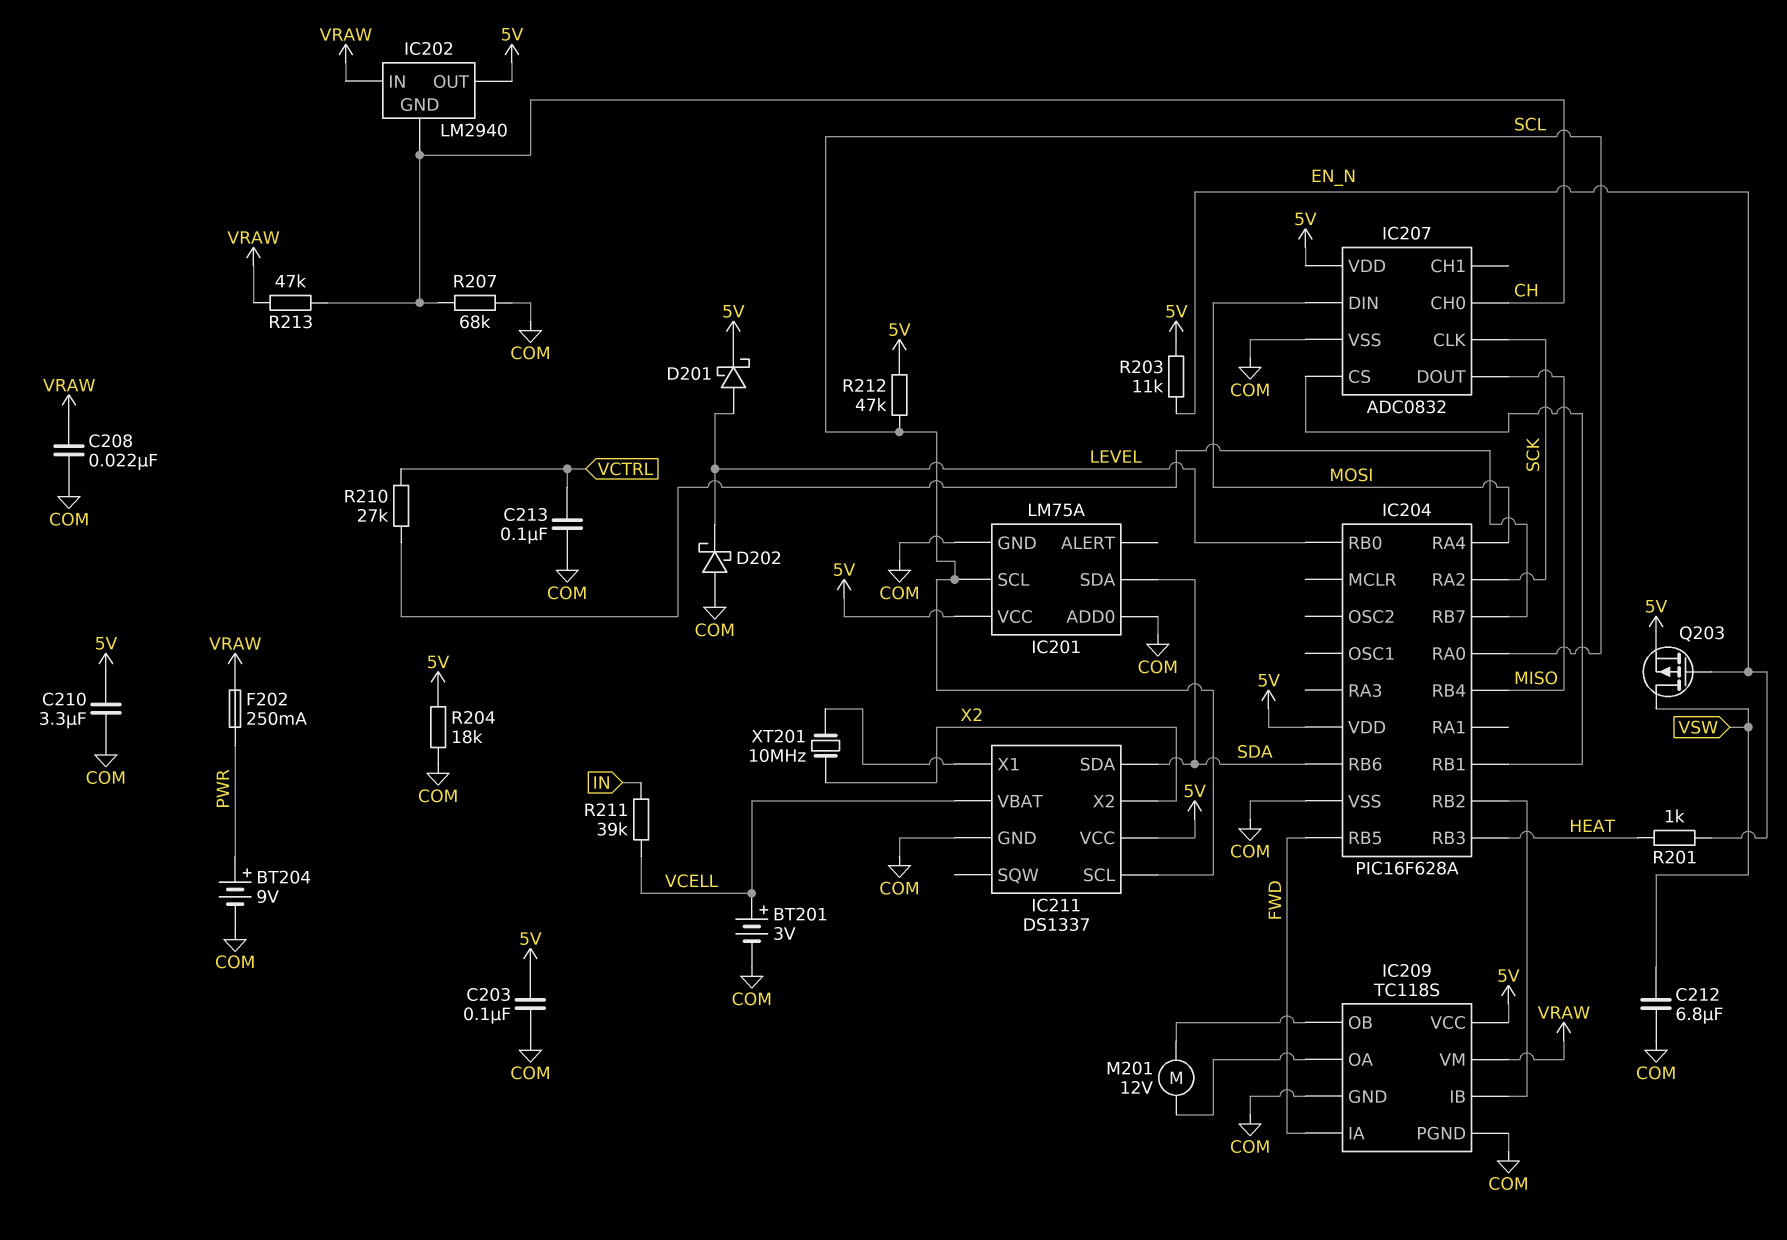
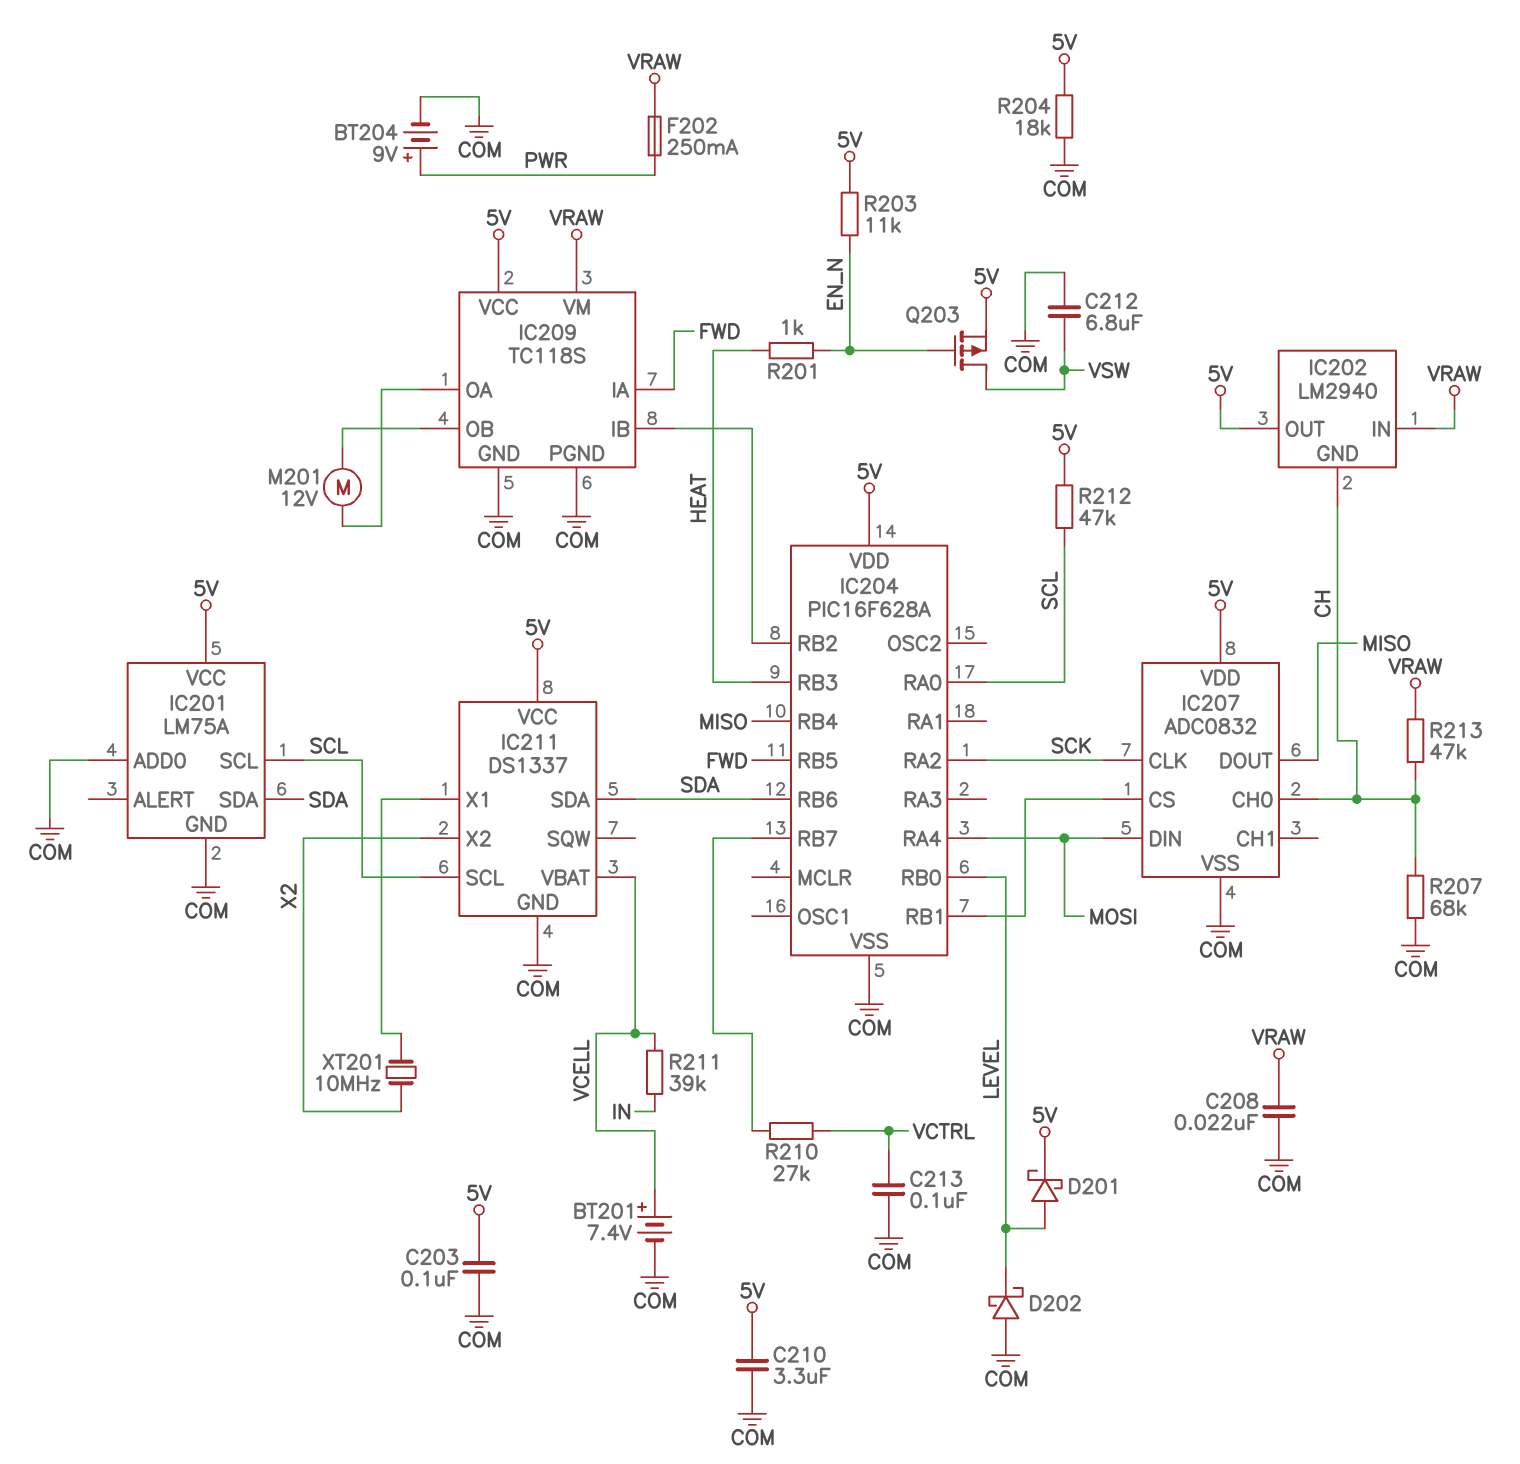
BT201: 3V (plus VCELL, minus COM) -> 7.4V (plus VCELL, minus COM)

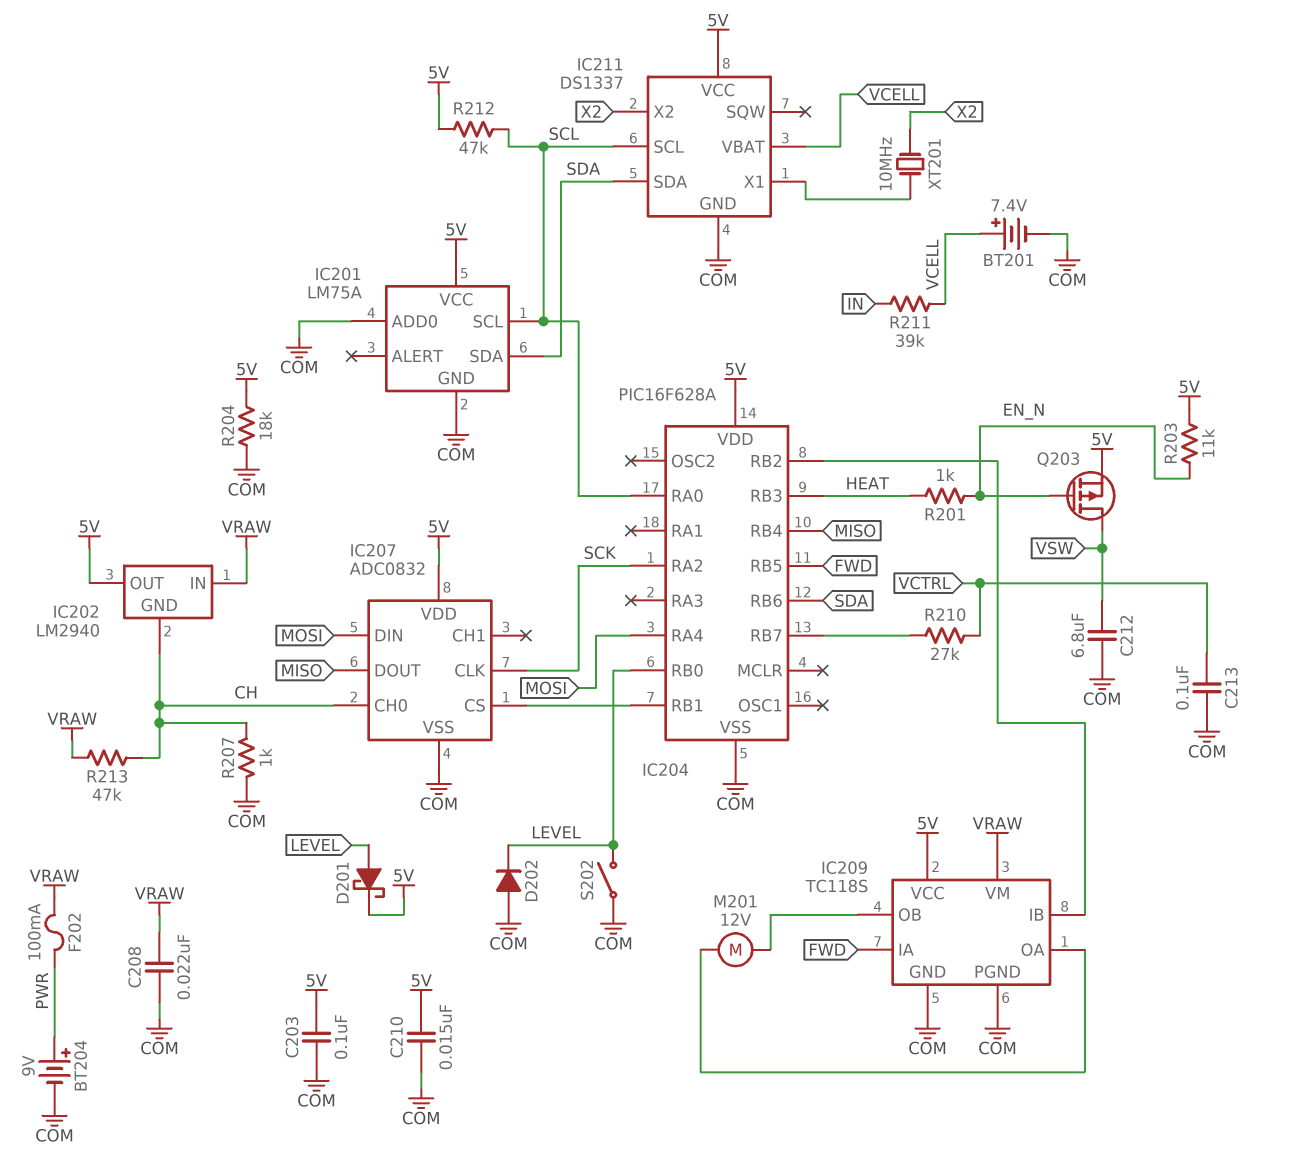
C210: 3.3uF (5V, COM) -> 15nF (5V, COM)
D202: schottky (A COM, K LEVEL) -> diode (A COM, K LEVEL)
F202: 250mA (PWR, VRAW) -> 100mA (PWR, VRAW)
R207: 68k (CH, COM) -> 1k (CH, COM)
S202: none -> switch (COM, LEVEL)

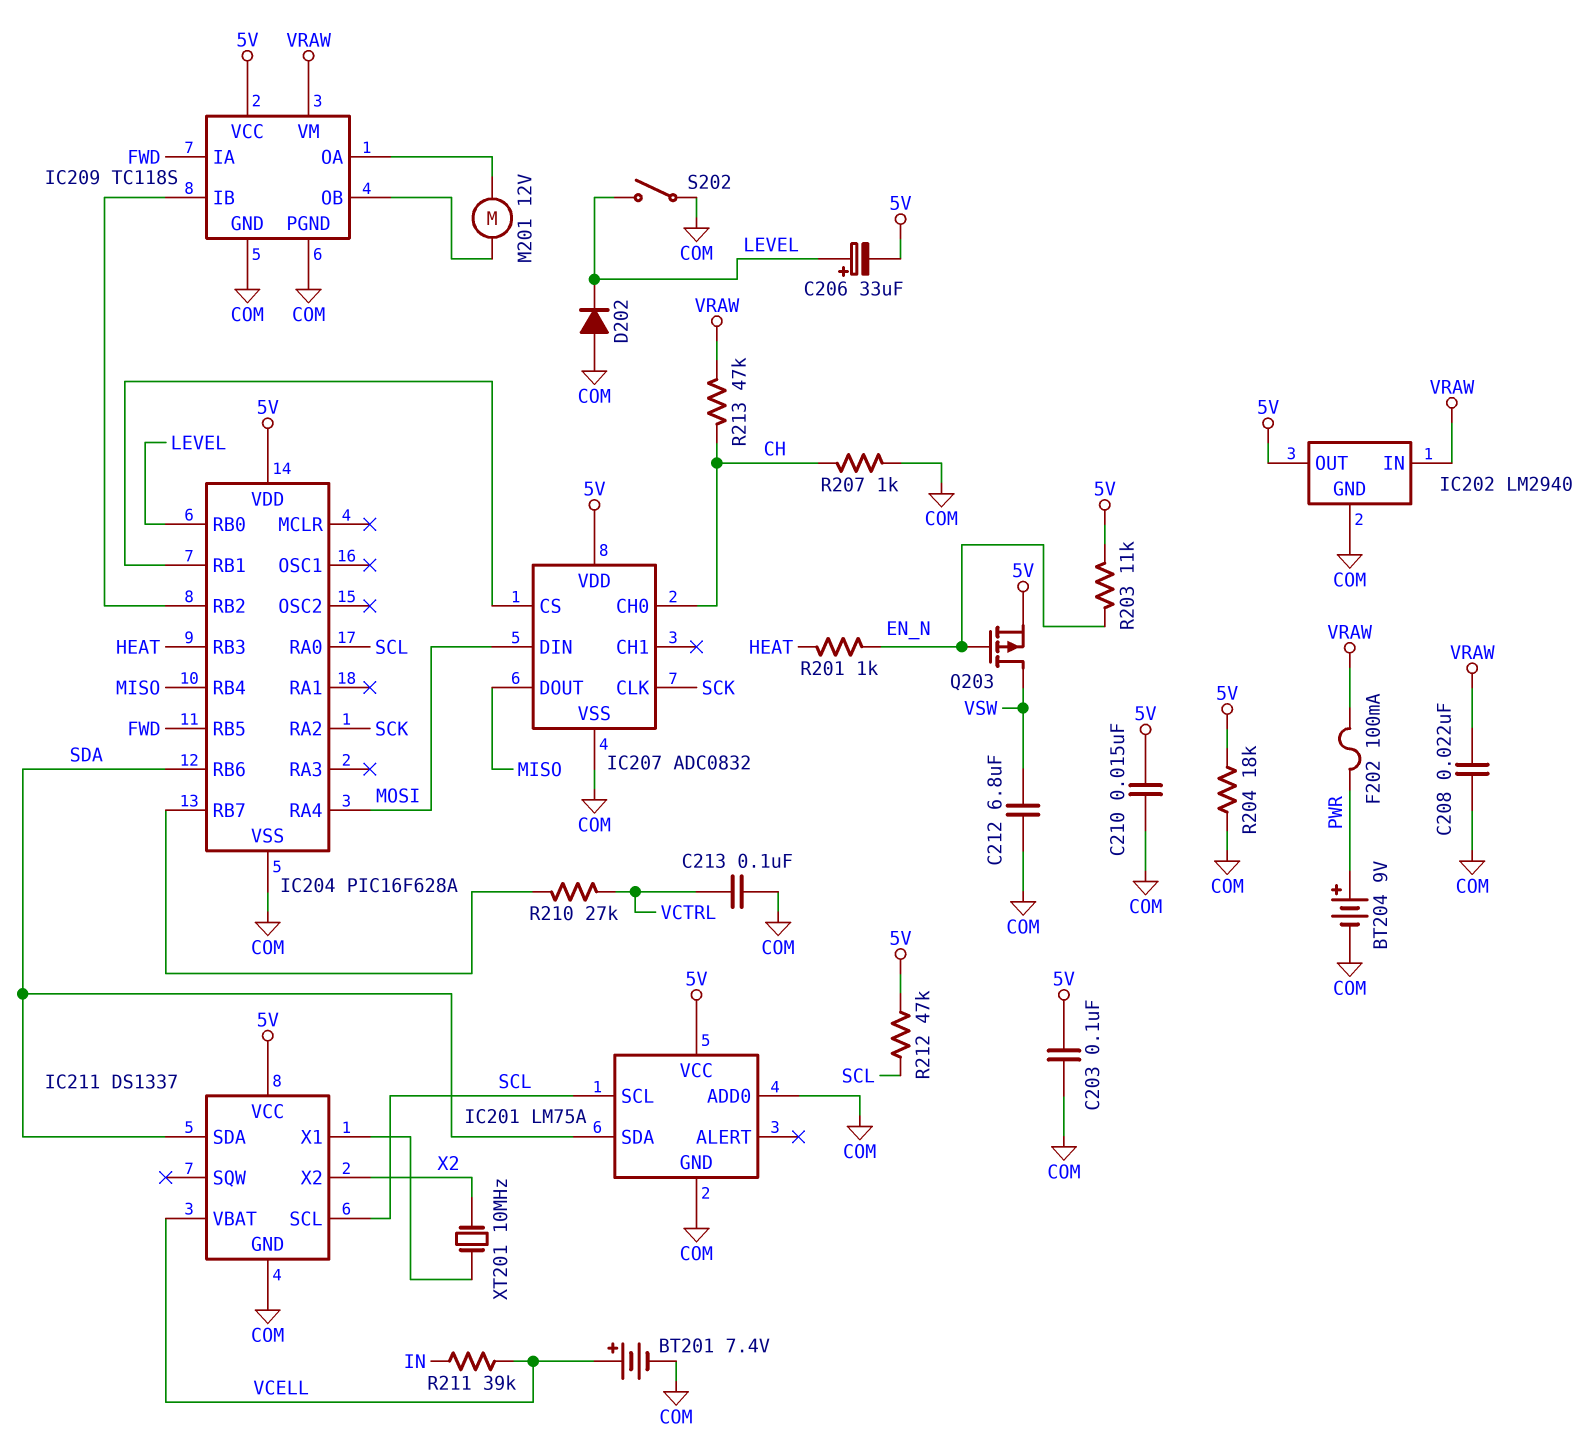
C206: none -> 33uF (plus LEVEL, minus 5V)
D201: schottky (A LEVEL, K 5V) -> none
IC202 pin GND: CH -> COM

